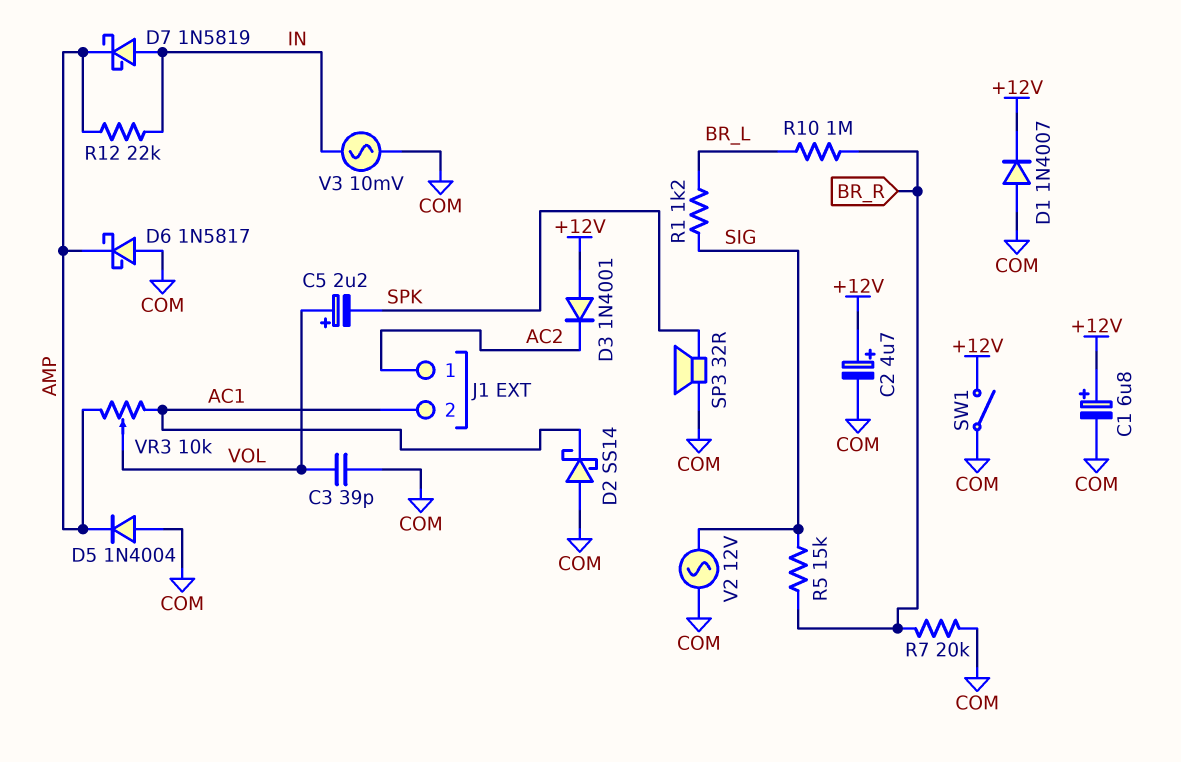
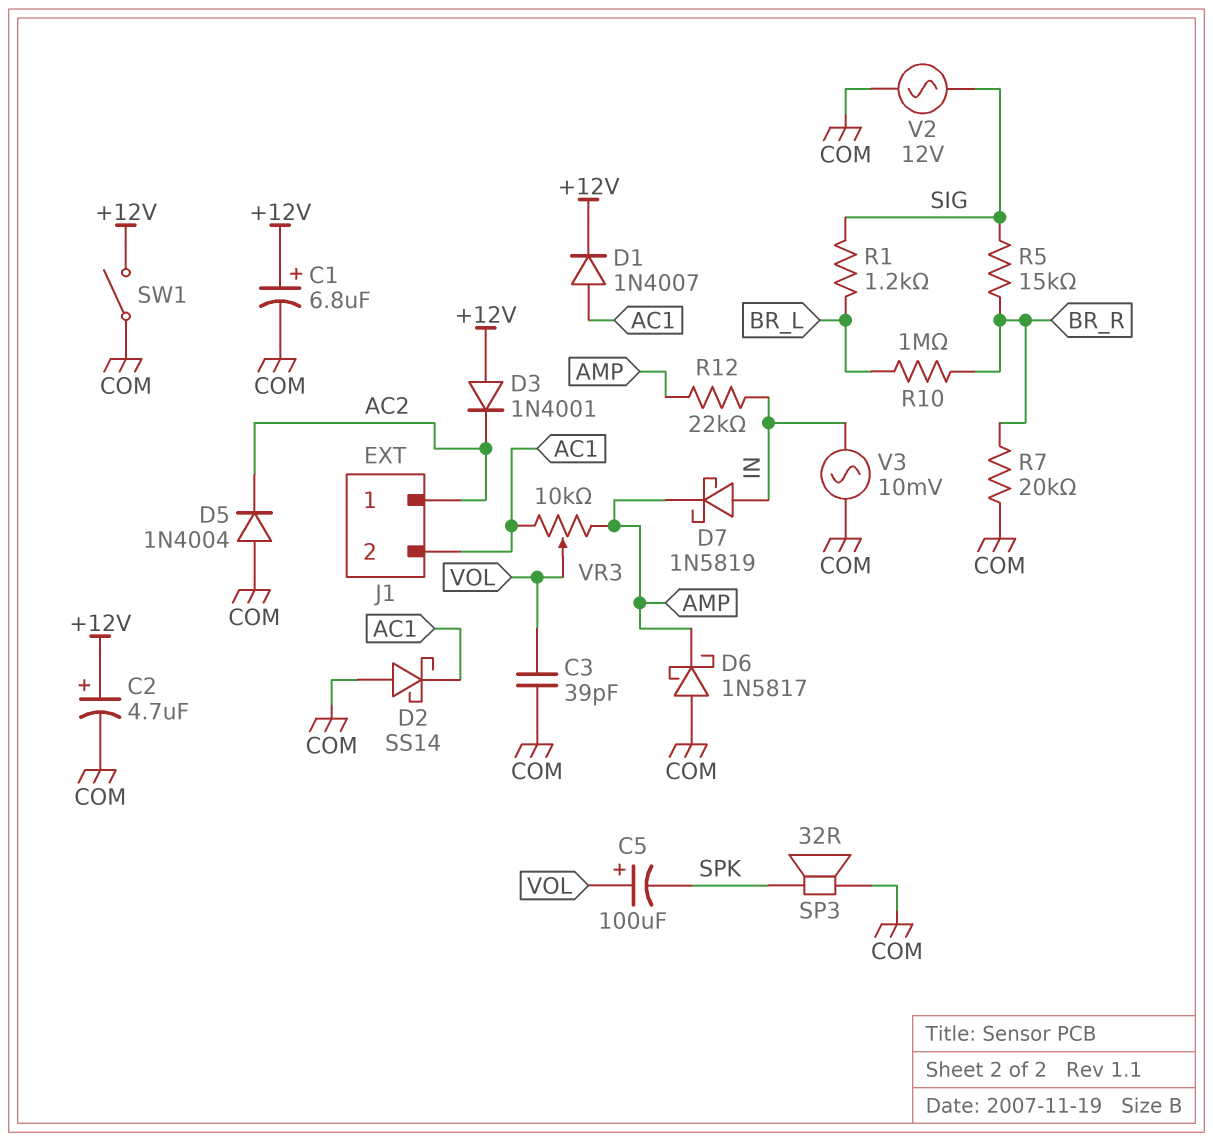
C5: 2.2uF (plus VOL, minus SPK) -> 100uF (plus VOL, minus SPK)
D1: diode 1N4007 (A COM, K +12V) -> diode 1N4007 (A AC1, K +12V)
D5: diode 1N4004 (A COM, K AMP) -> diode 1N4004 (A COM, K AC2)

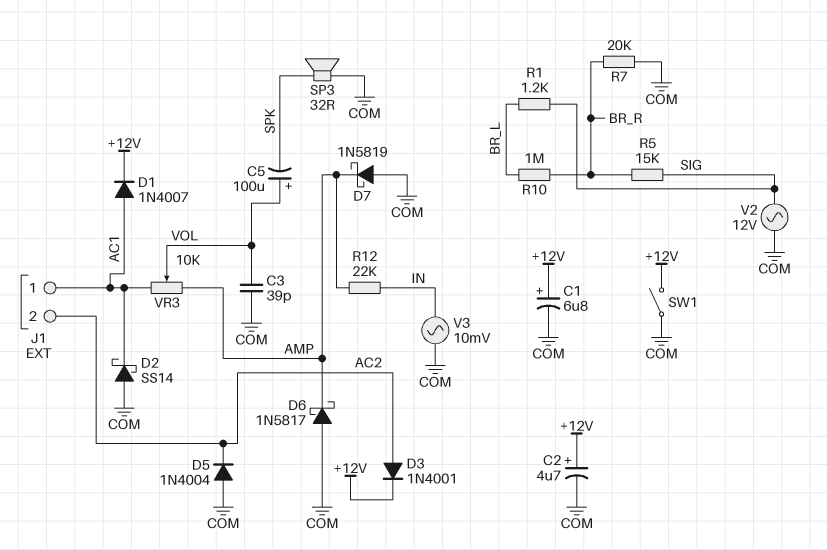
D3: diode 1N4001 (A +12V, K AC2) -> diode 1N4001 (A AC2, K +12V)
D7: schottky 1N5819 (A IN, K AMP) -> schottky 1N5819 (A COM, K AMP)
J1 pin 1: AC2 -> AC1
J1 pin 2: AC1 -> AC2

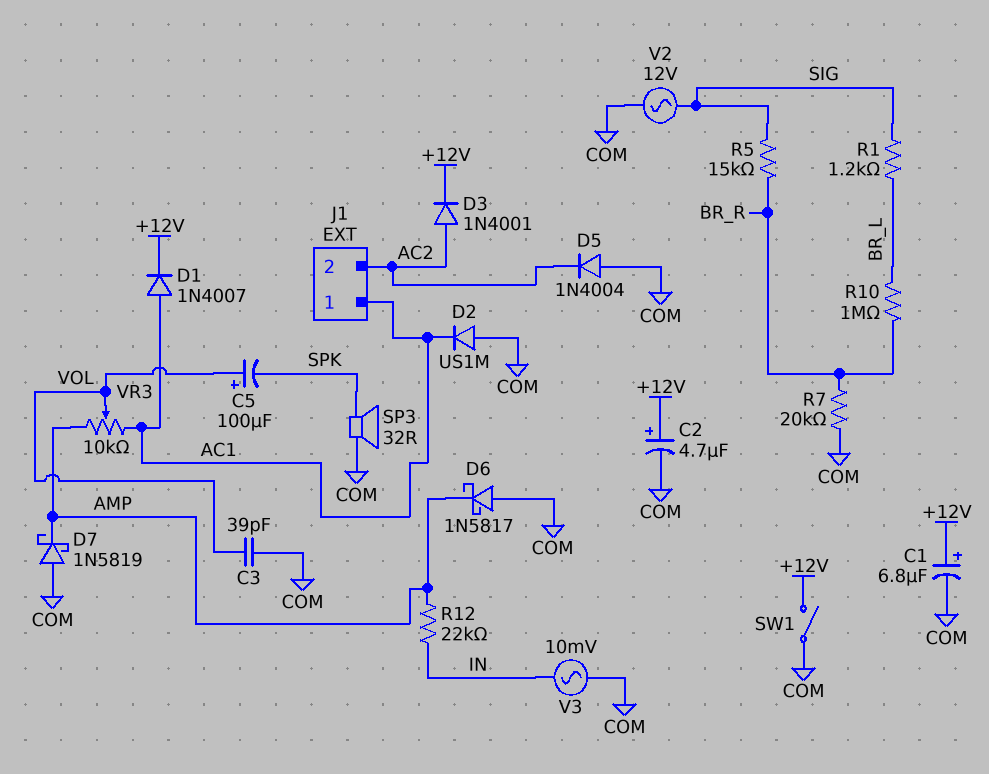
D2: schottky SS14 (A COM, K AC1) -> diode US1M (A COM, K AC1)

